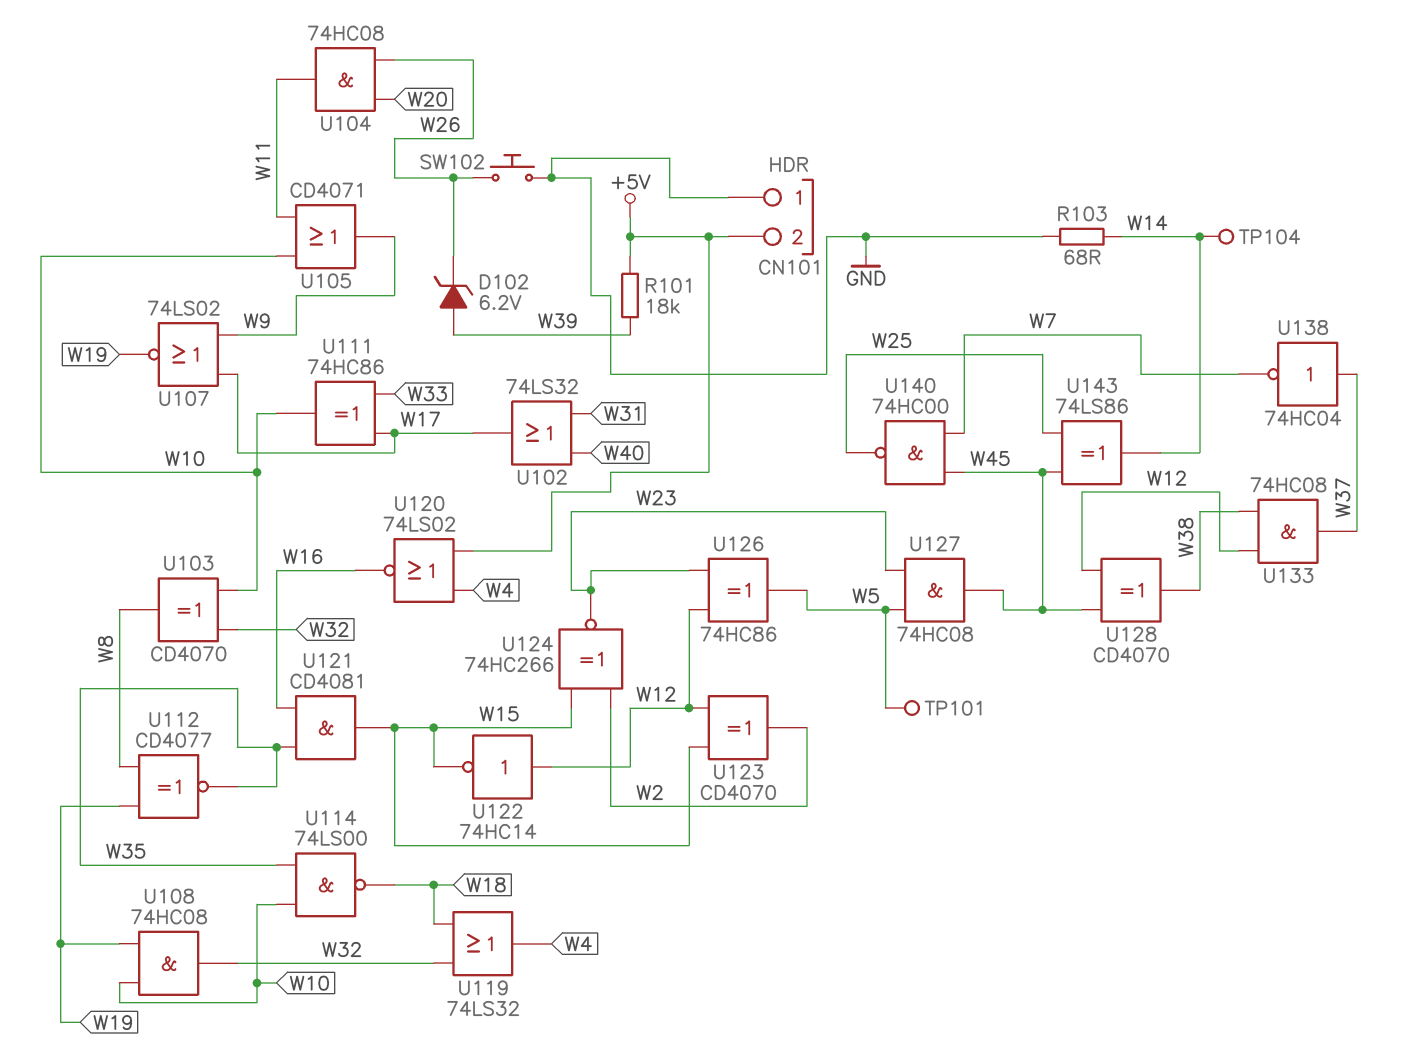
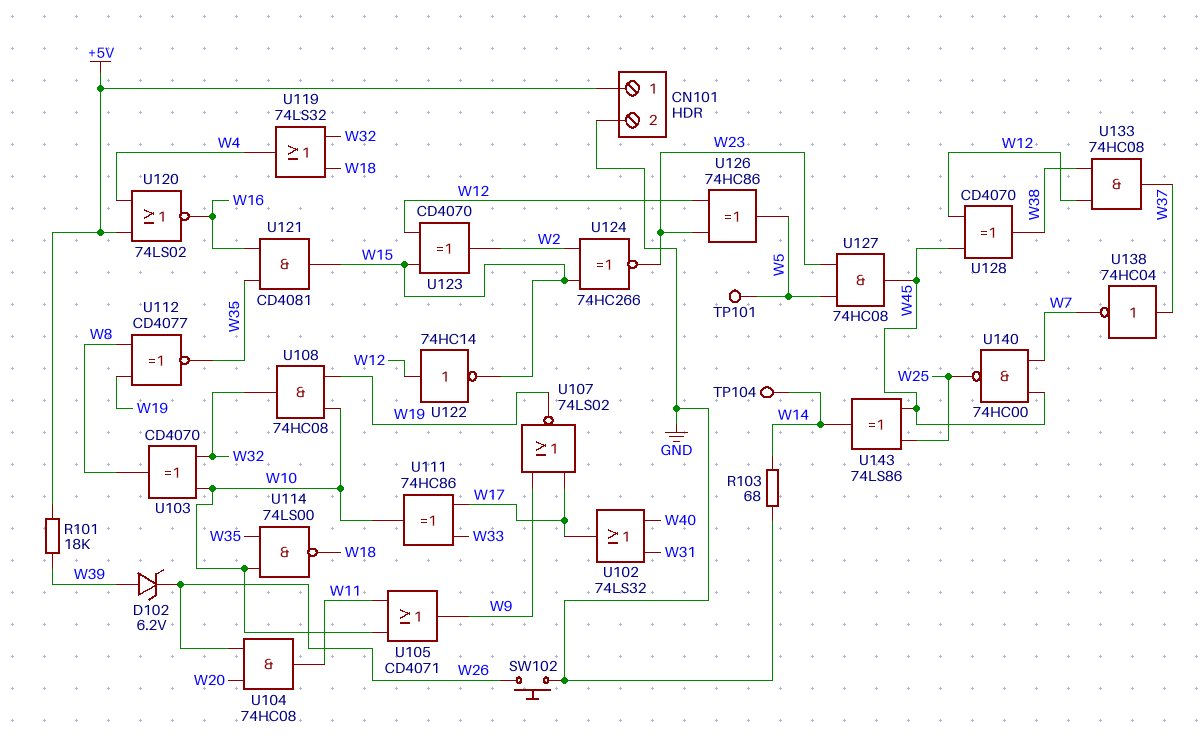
CN101 pin 1: GND -> +5V
CN101 pin 2: +5V -> GND

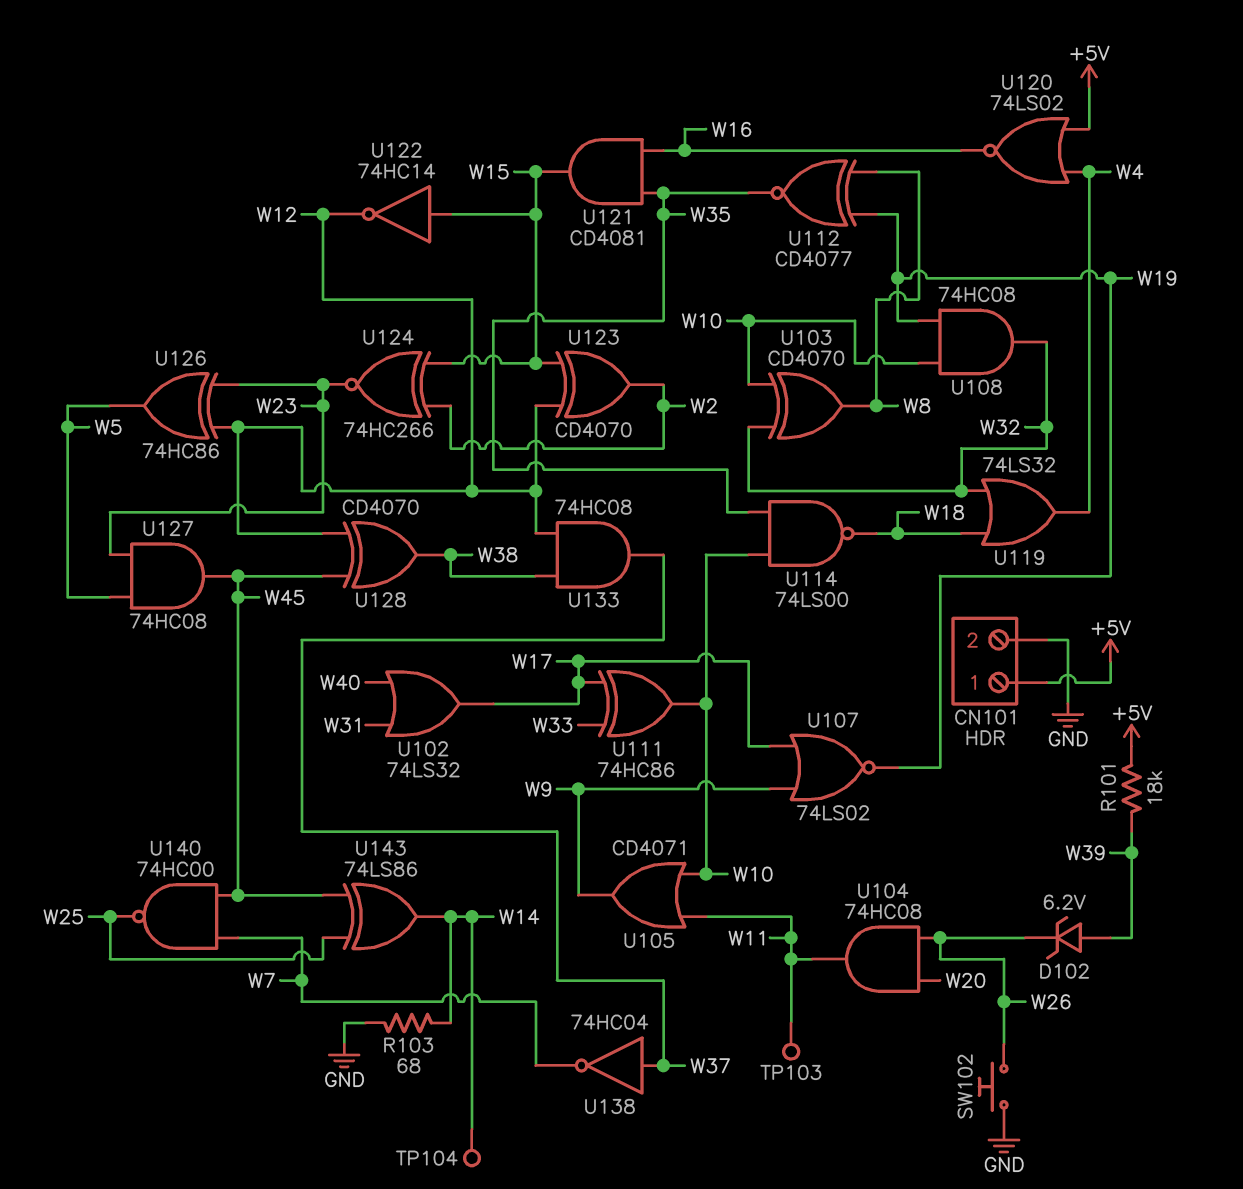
TP101: test point (W5) -> none
TP103: none -> test point (W11)
U122: NOT 74HC14 (in W12, out W15) -> NOT 74HC14 (in W15, out W12)

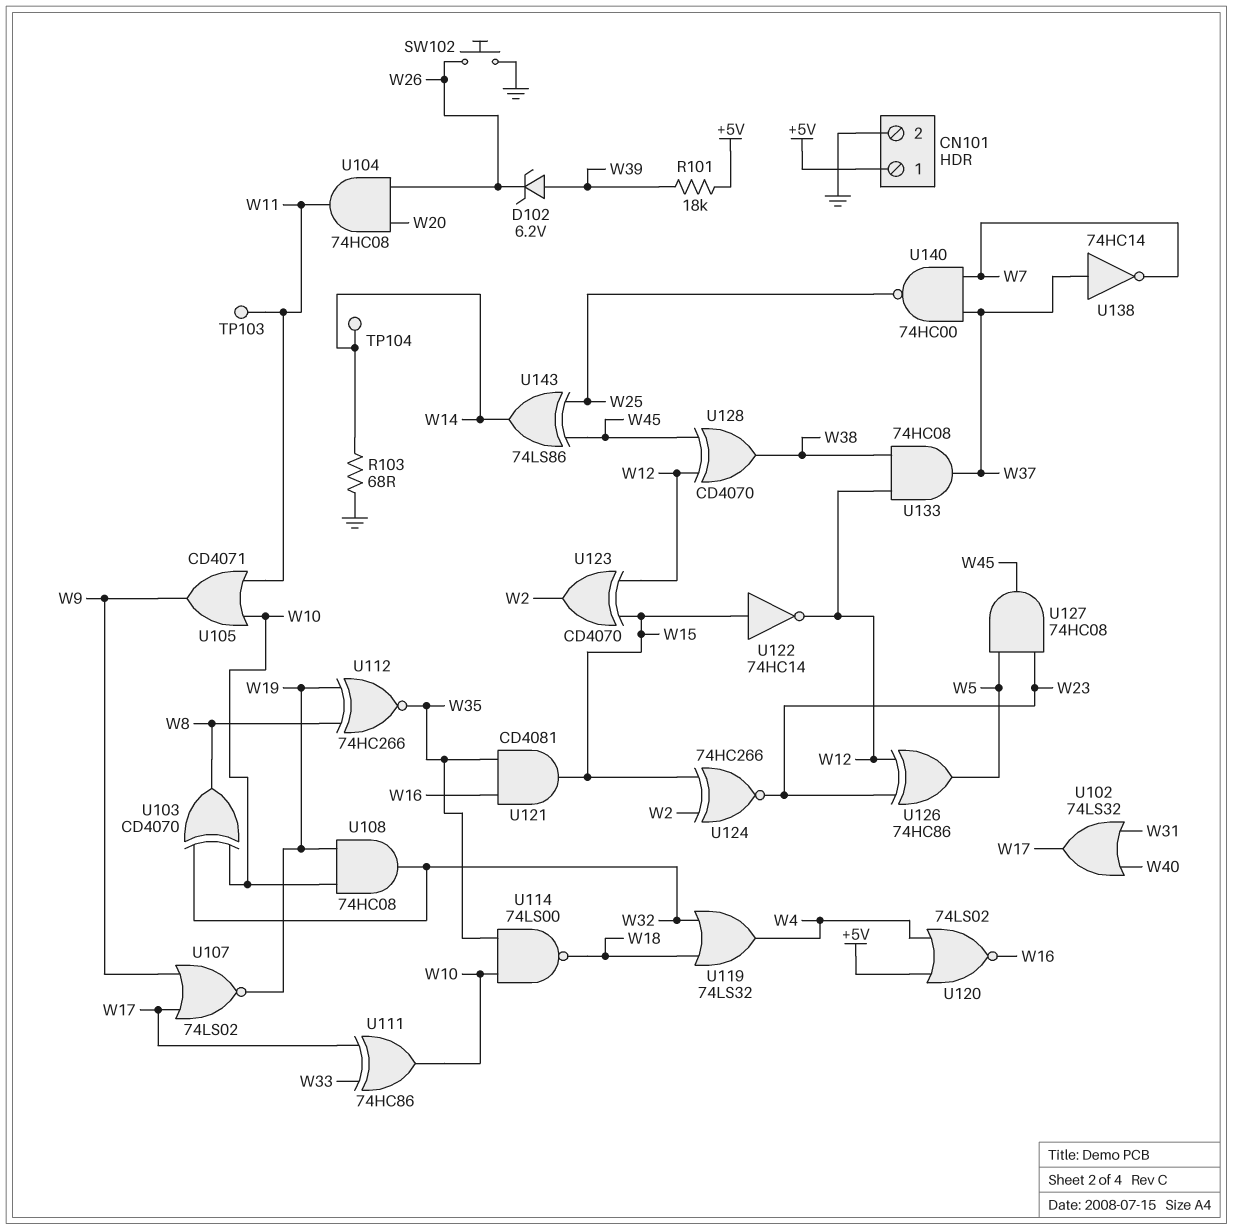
U112: XNOR CD4077 (in W8, in W19, out W35) -> XNOR 74HC266 (in W8, in W19, out W35)
U138: NOT 74HC04 (in W37, out W7) -> NOT 74HC14 (in W37, out W7)
U140: NAND 74HC00 (in W7, in W45, out W25) -> NAND 74HC00 (in W7, in W37, out W25)

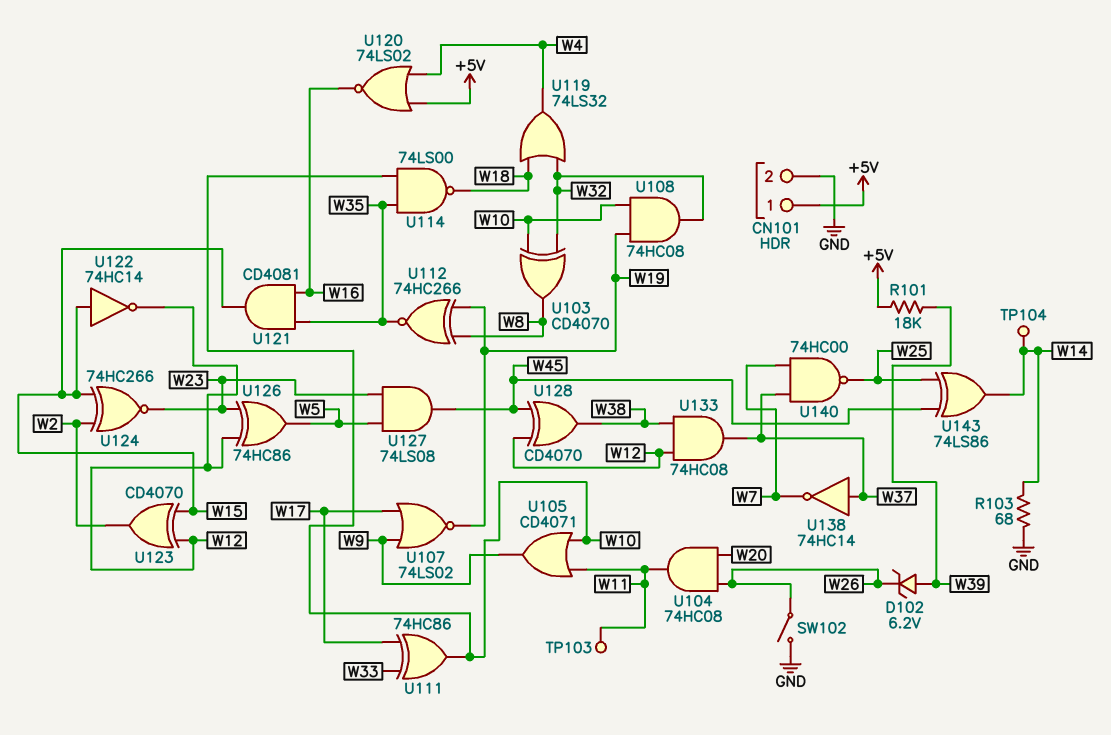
SW102: button (GND, W26) -> switch (GND, W26)
U102: OR 74LS32 (in W31, in W40, out W17) -> none
U127: AND 74HC08 (in W5, in W23, out W45) -> AND 74LS08 (in W5, in W23, out W45)

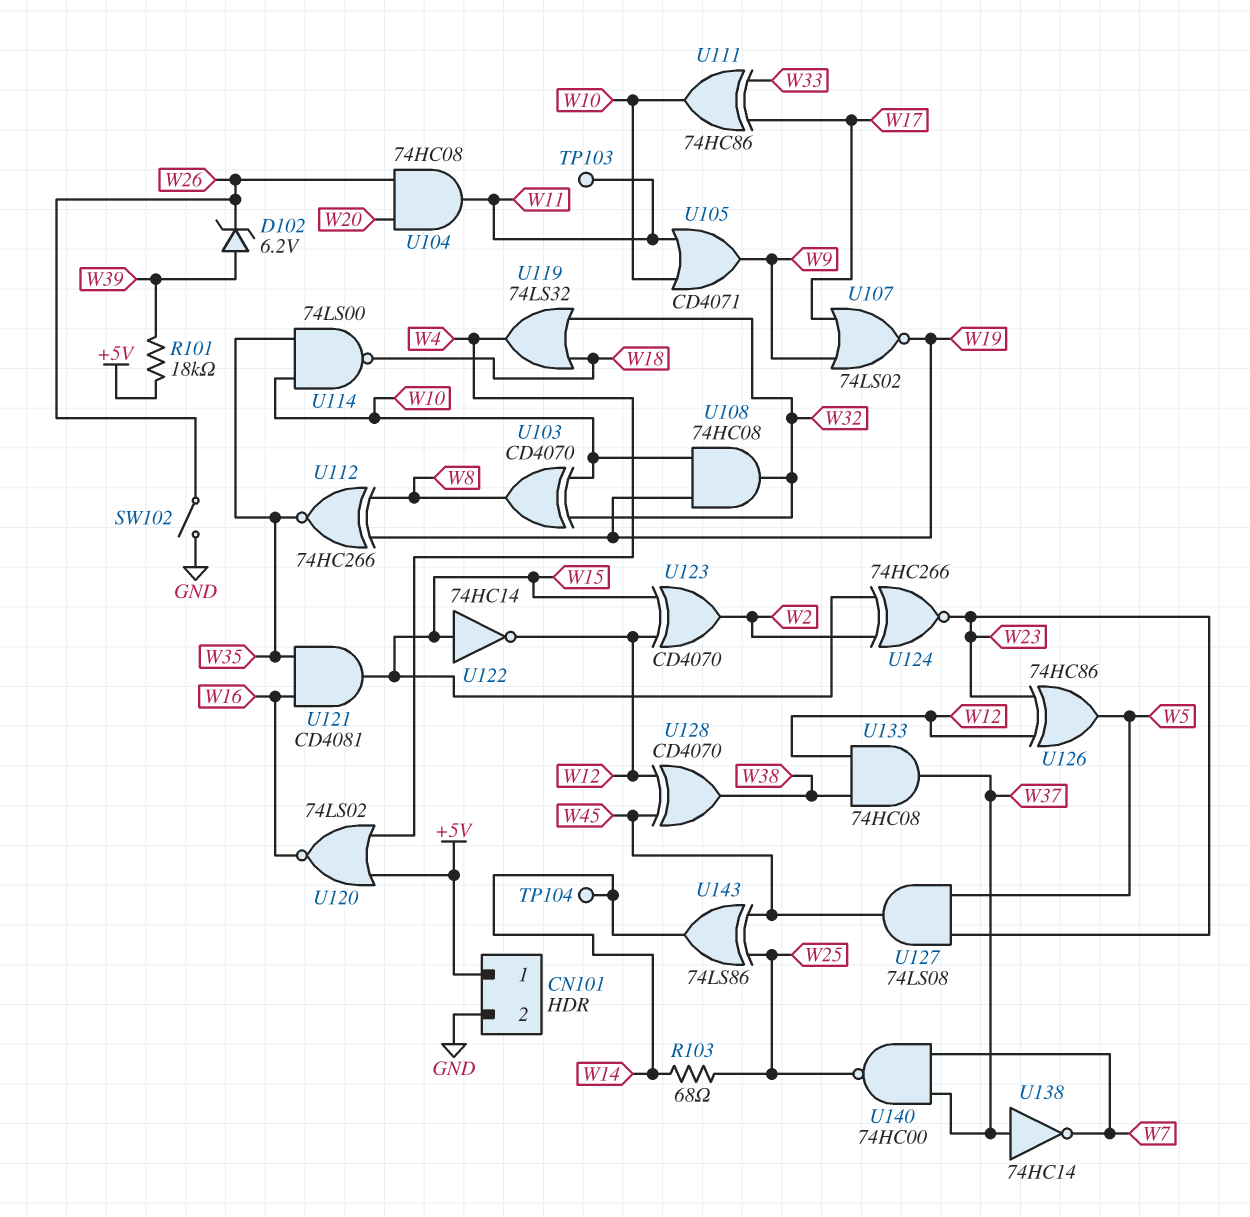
R103: 68 (GND, W14) -> 68 (W14, W25)

